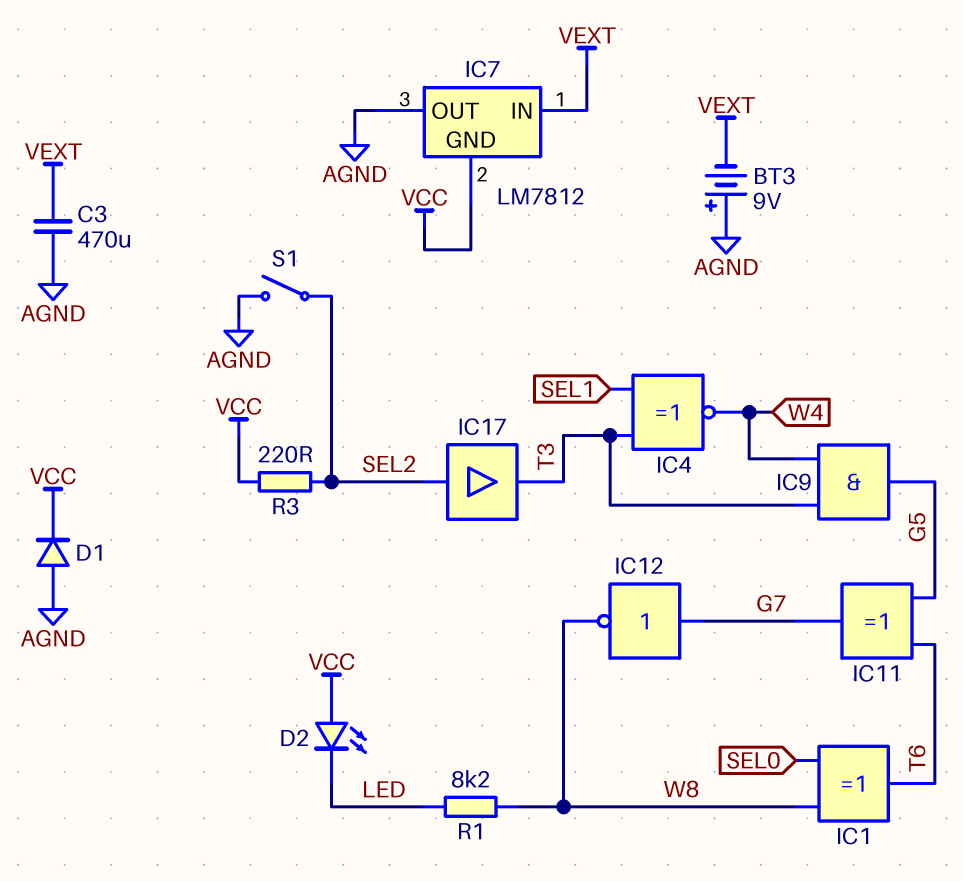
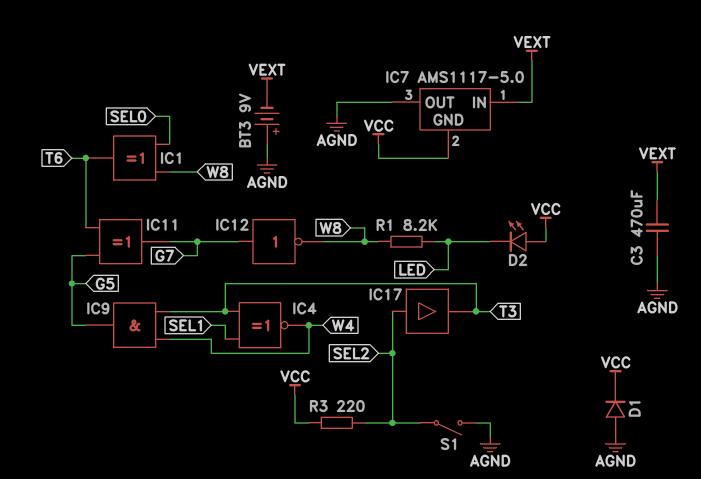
IC7: LM7812 -> AMS1117-5.0

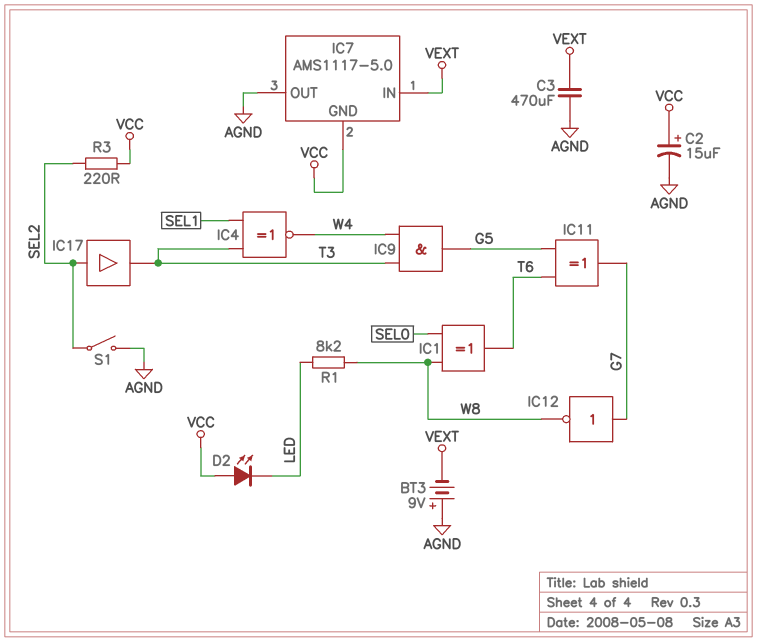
C2: none -> 15uF (plus VCC, minus AGND)
D1: diode (A AGND, K VCC) -> none

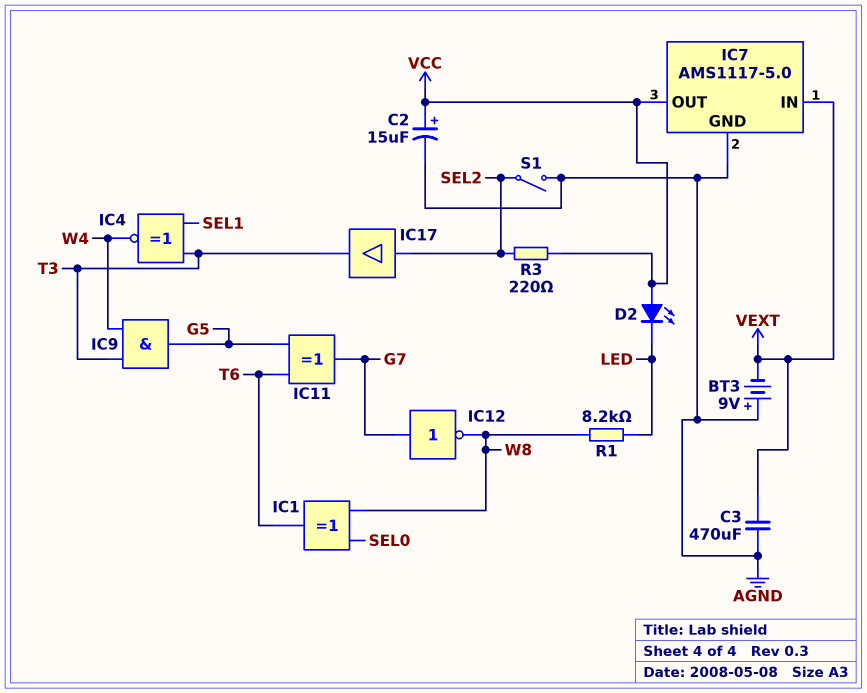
IC7 pin GND: VCC -> AGND
IC7 pin OUT: AGND -> VCC

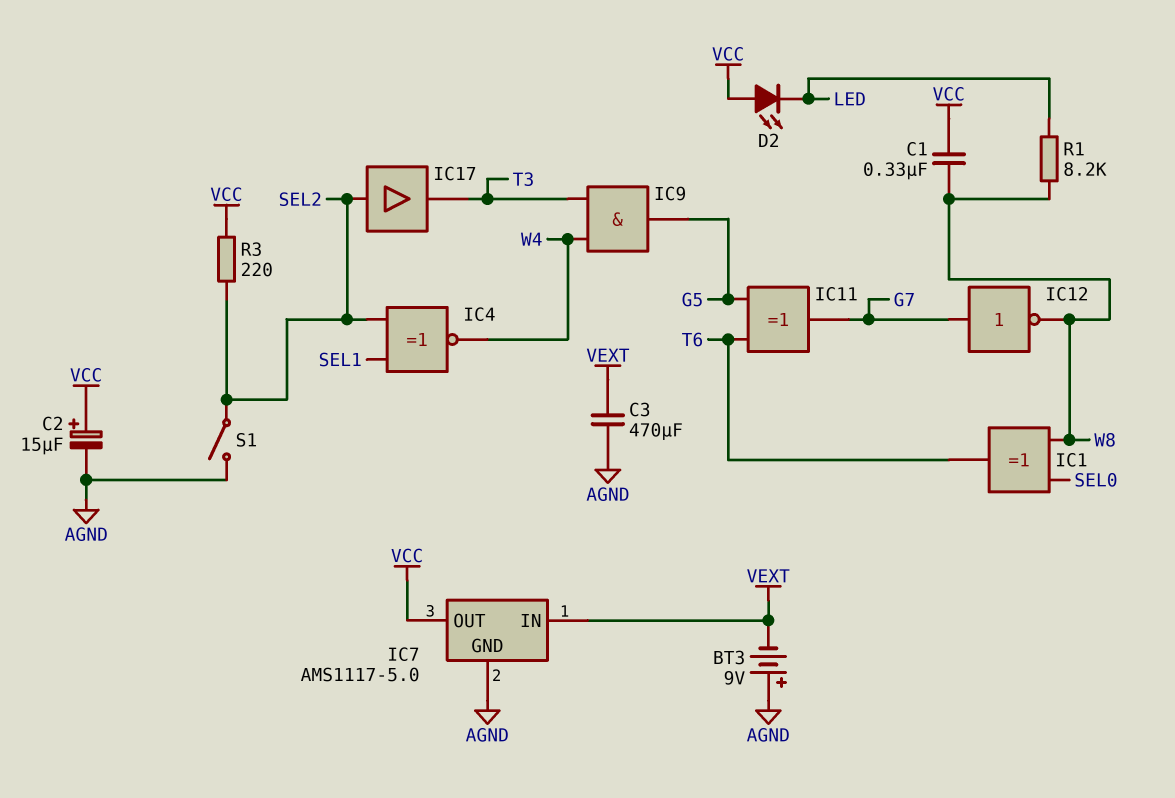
C1: none -> 330nF (VCC, W8)
IC4: XNOR (in SEL1, in T3, out W4) -> XNOR (in SEL1, in SEL2, out W4)

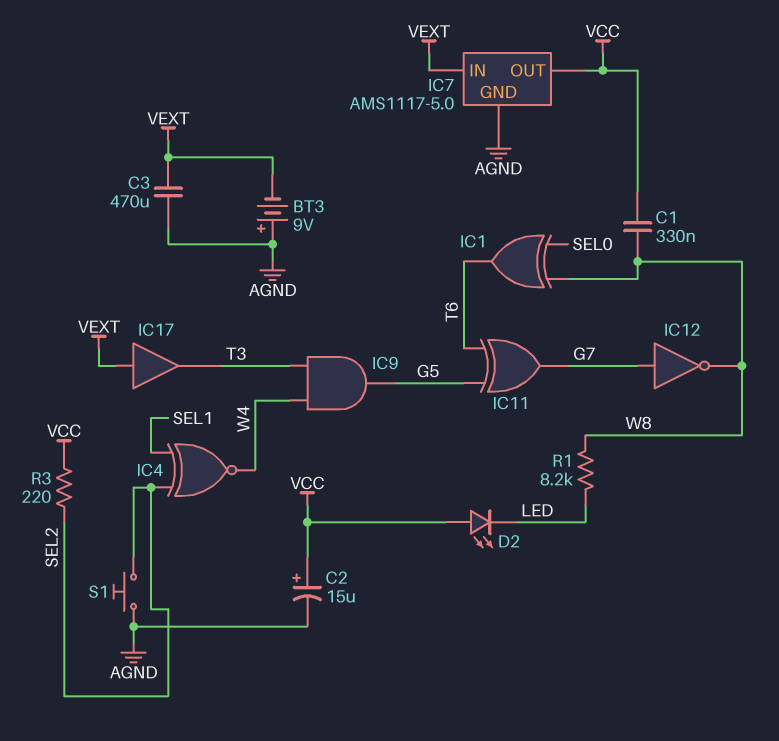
IC17: buffer (in SEL2, out T3) -> buffer (in VEXT, out T3)
S1: switch (AGND, SEL2) -> button (AGND, SEL2)

